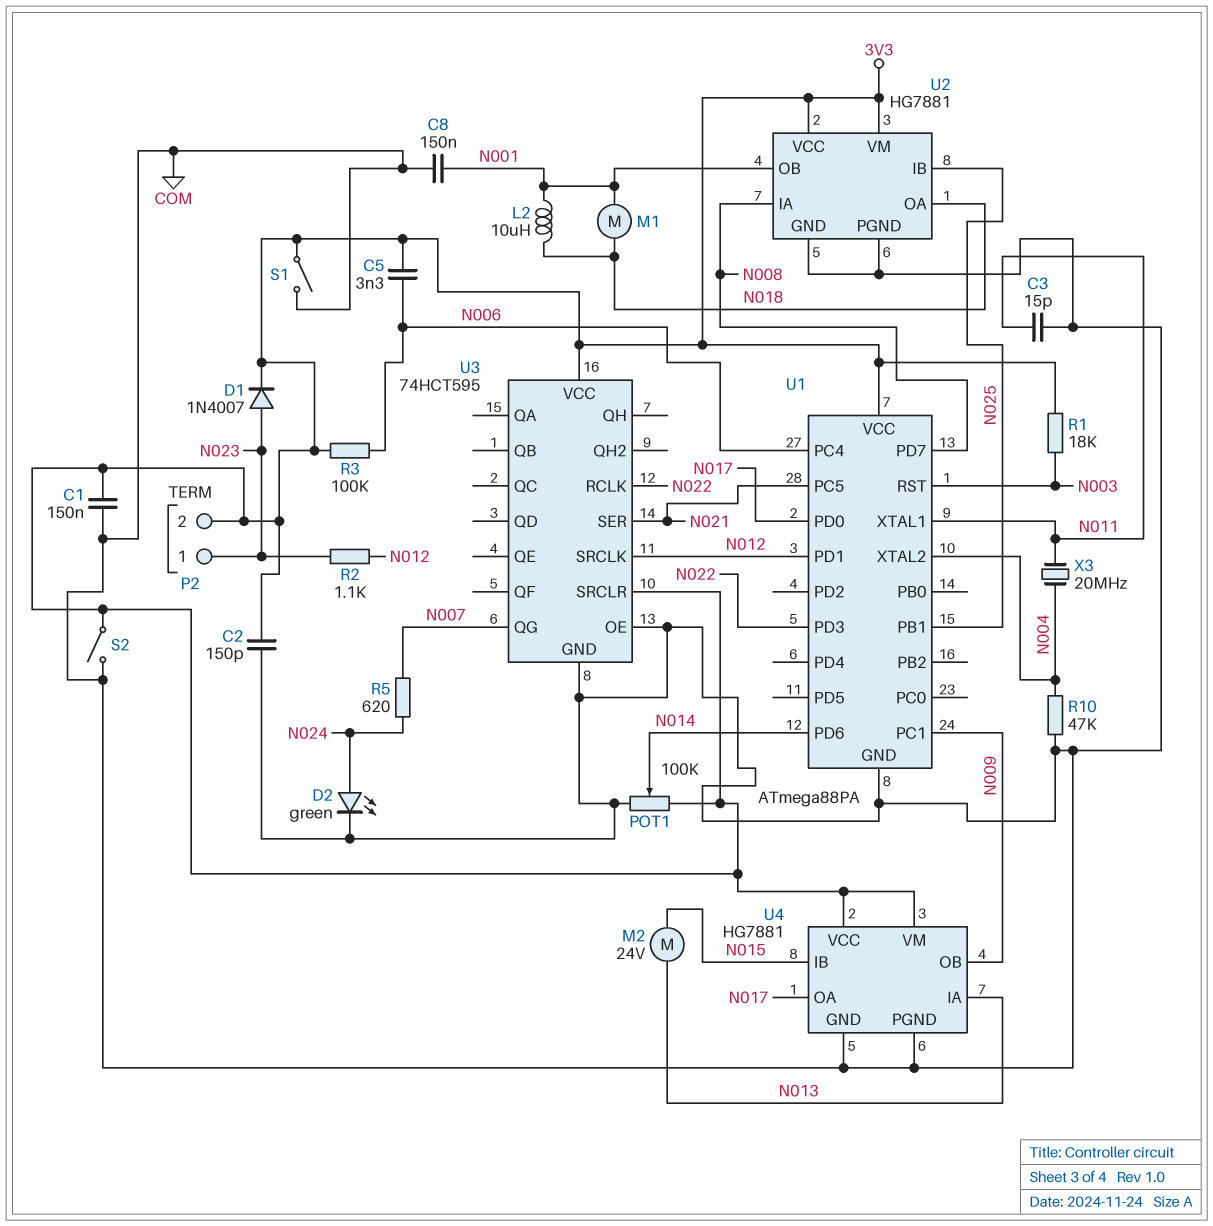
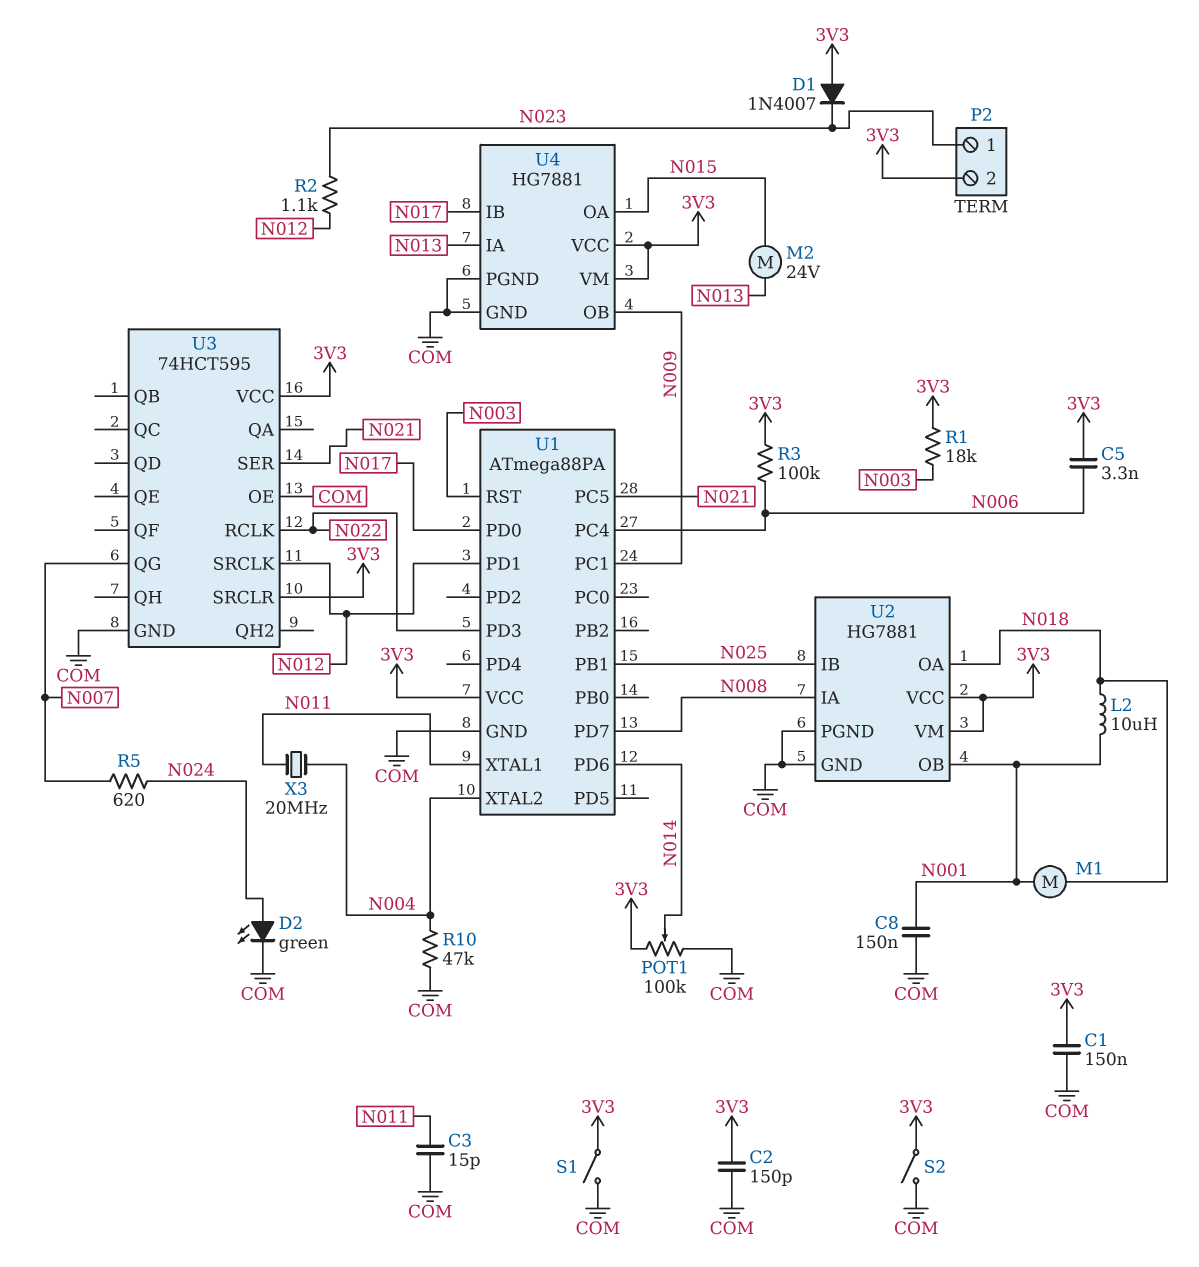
D1: diode 1N4007 (A N023, K 3V3) -> diode 1N4007 (A 3V3, K N023)
U4 pin IB: N015 -> N017
U4 pin OA: N017 -> N015

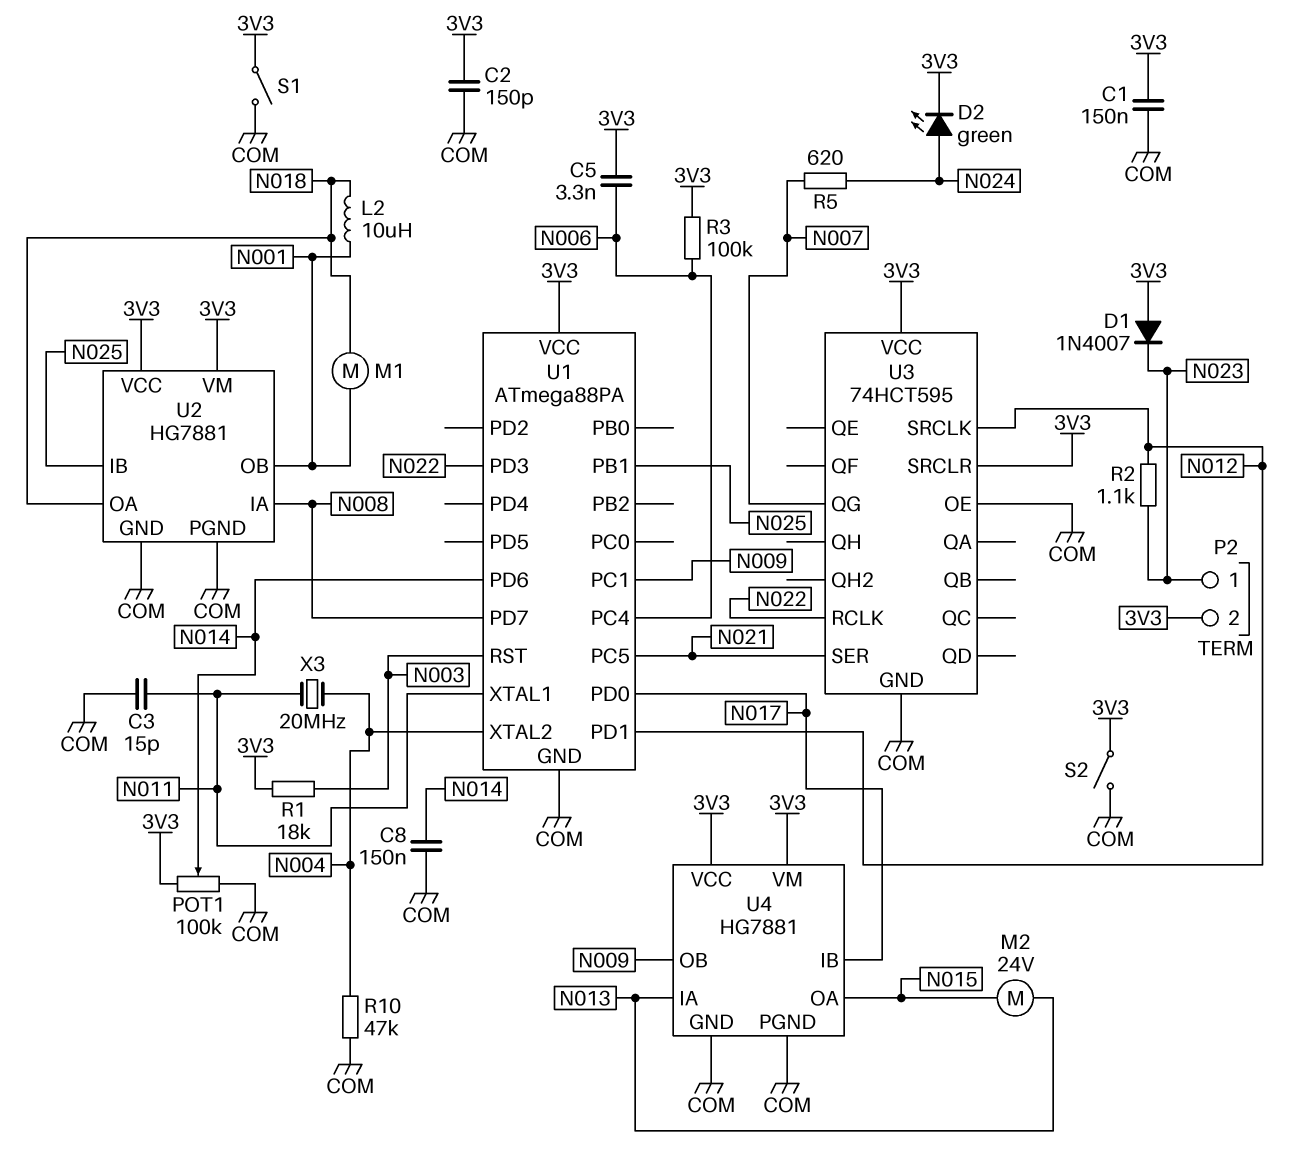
C8: 150nF (COM, N001) -> 150nF (COM, N014)
D2: LED green (A N024, K COM) -> LED green (A N024, K 3V3)

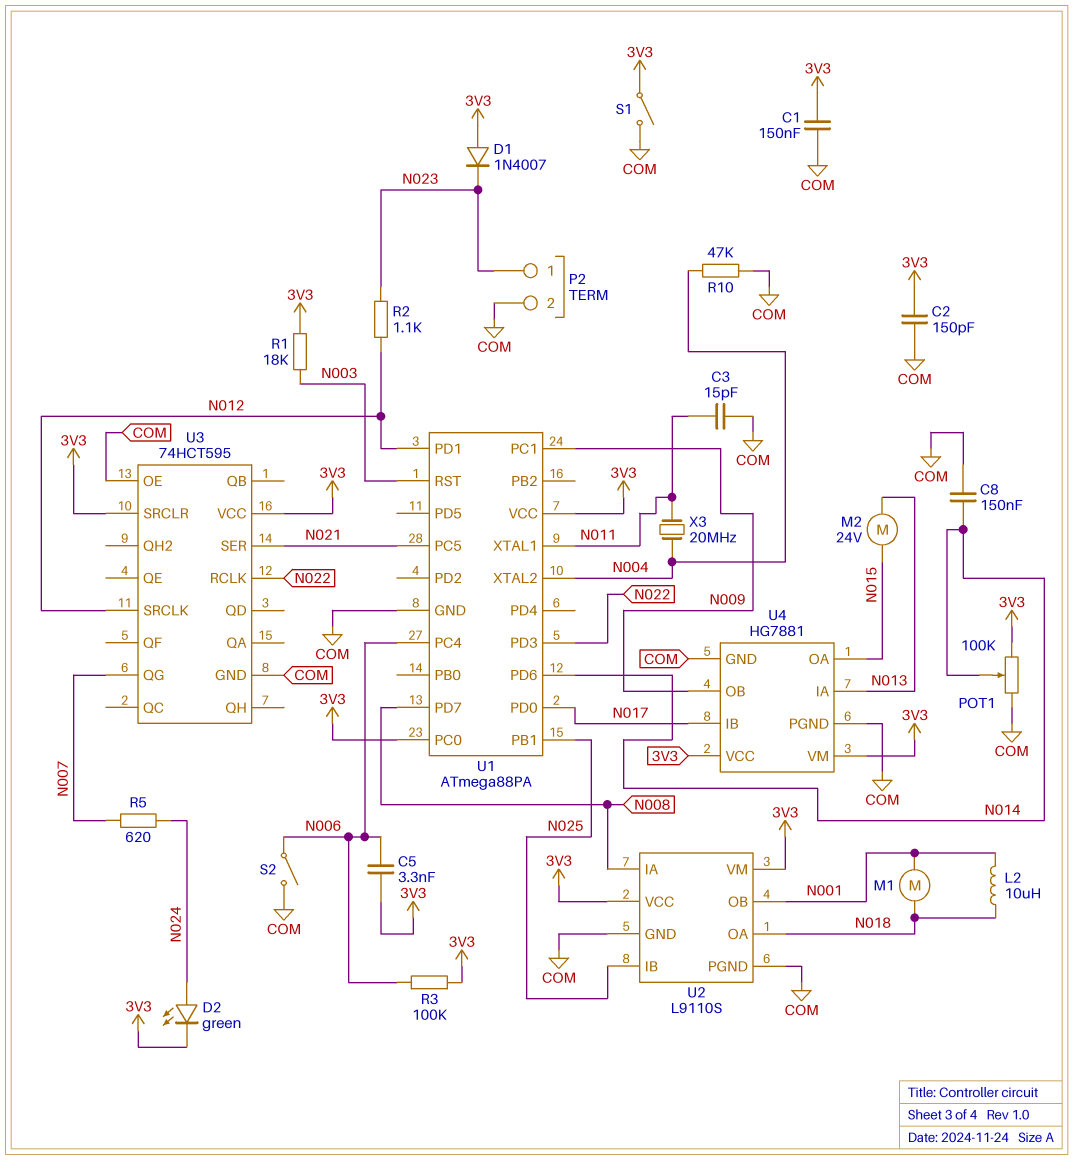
P2 pin 2: 3V3 -> COM
S2: switch (3V3, COM) -> switch (COM, N006)
U1 pin PC0: none -> 3V3
U2: HG7881 -> L9110S

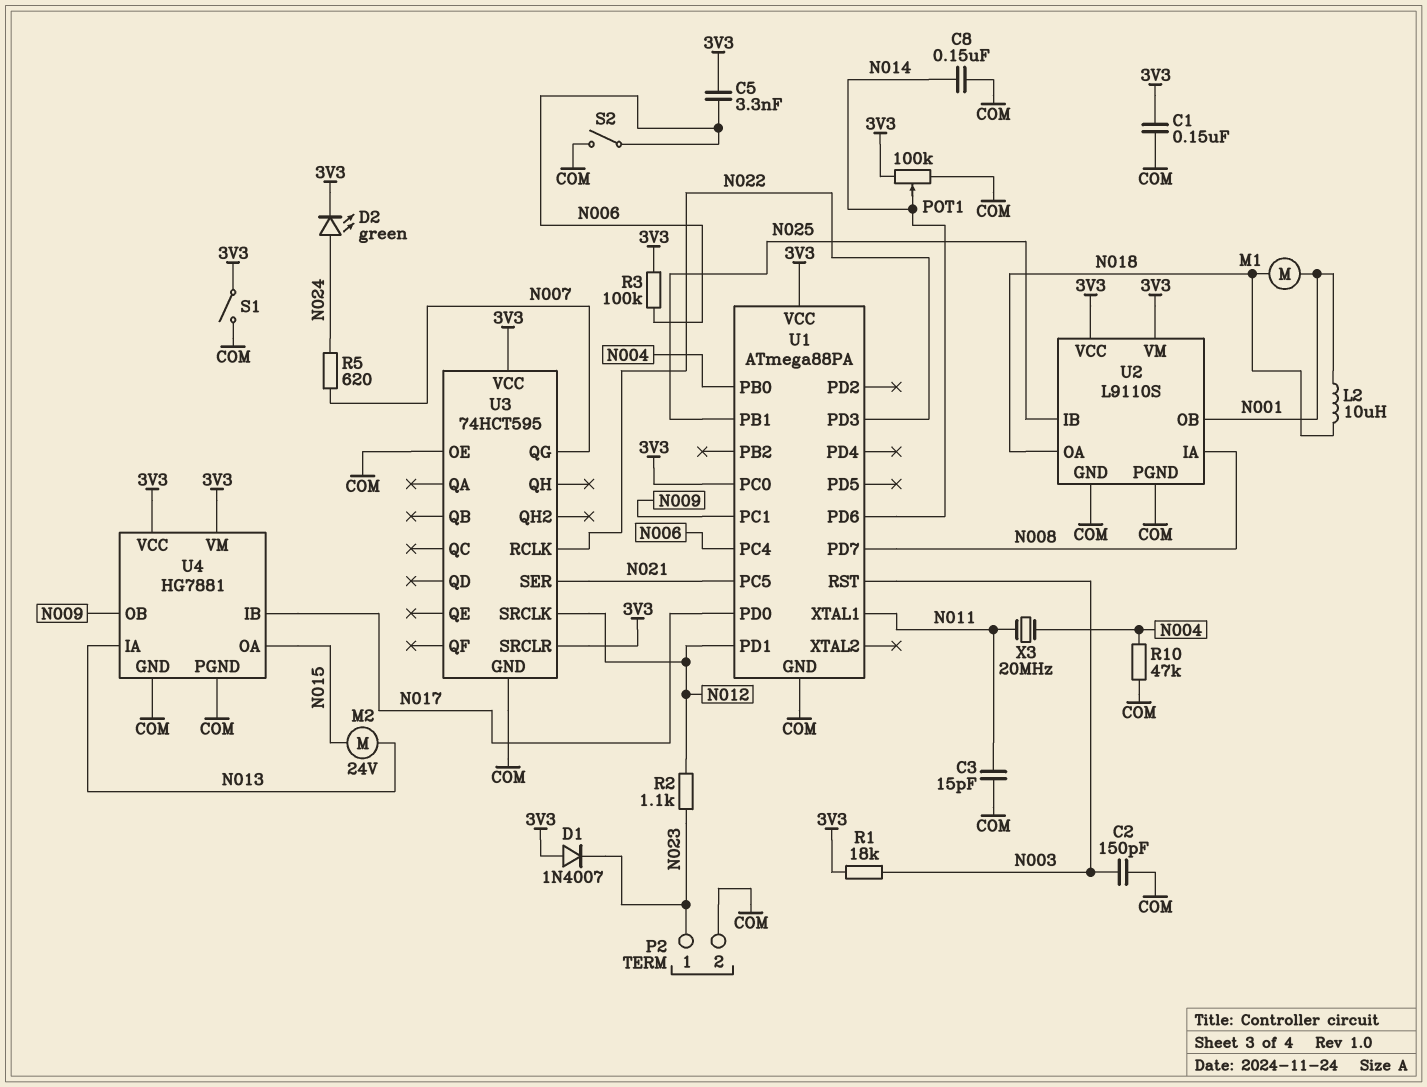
C2: 150pF (3V3, COM) -> 150pF (COM, N003)
U1 pin PB0: none -> N004
U1 pin XTAL2: N004 -> none

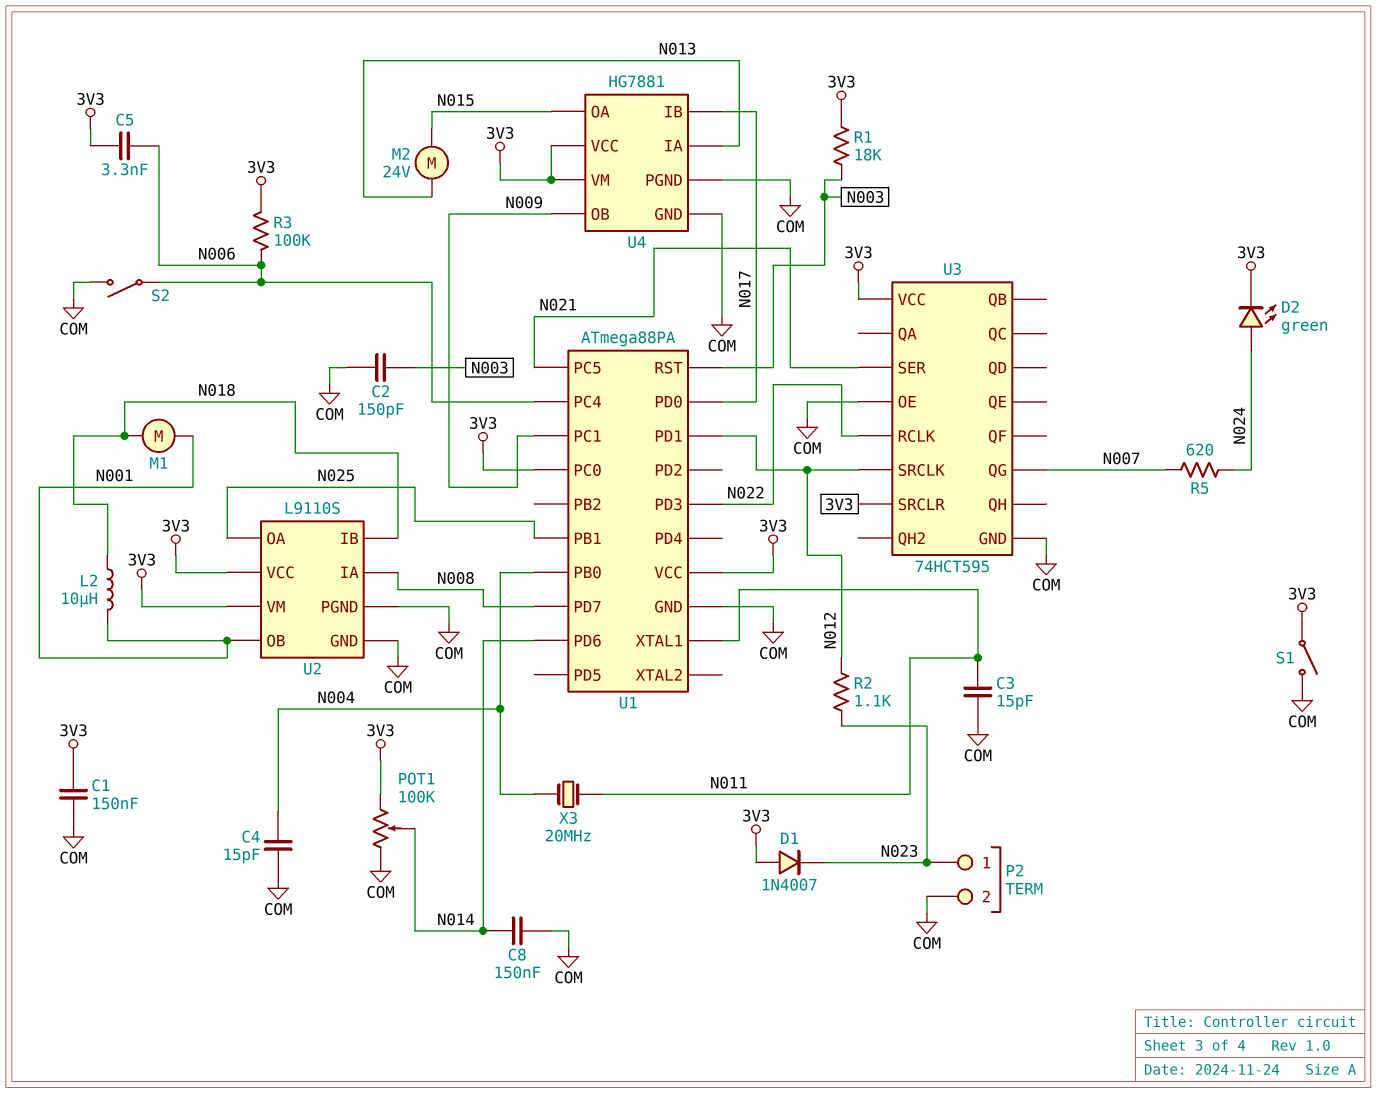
C4: none -> 15pF (COM, N004)
R10: 47k (COM, N004) -> none
U2 pin IB: N025 -> N018
U2 pin OA: N018 -> N025

